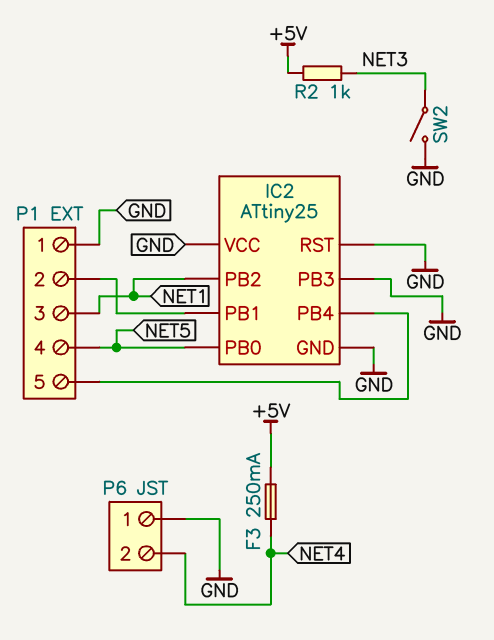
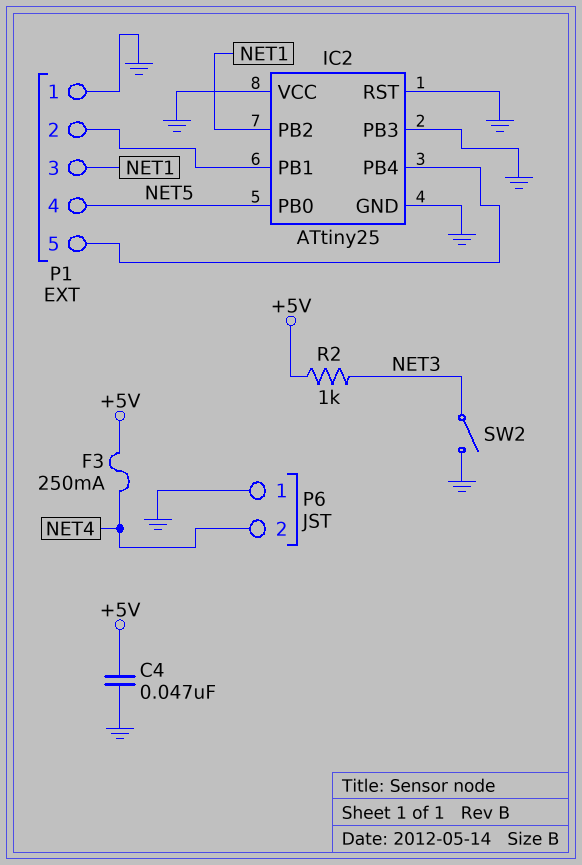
C4: none -> 47nF (+5V, GND)

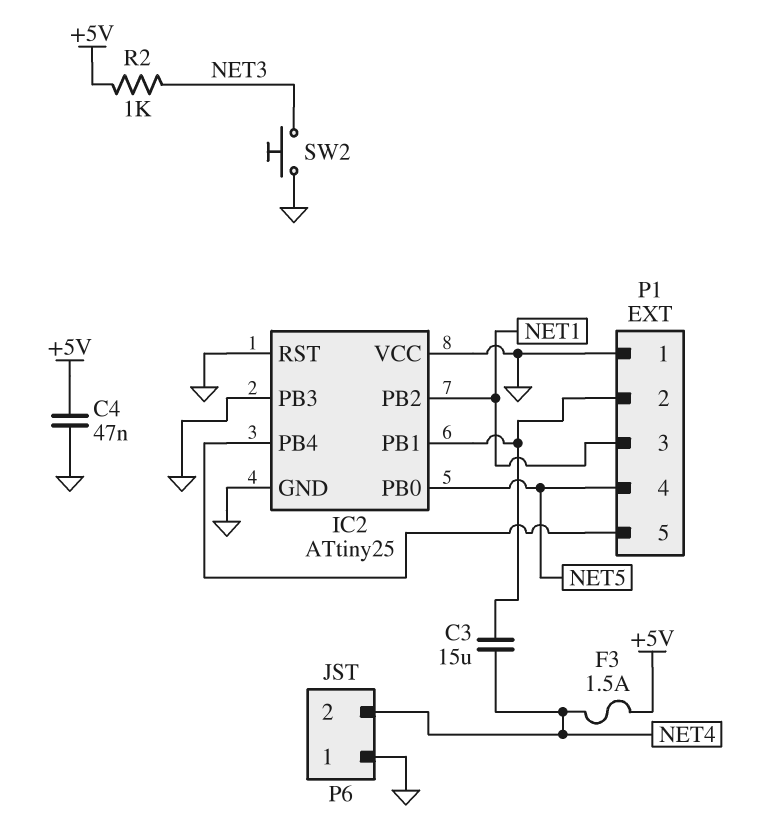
C3: none -> 15uF (IC2/PB1, NET4)
F3: 250mA (+5V, NET4) -> 1.5A (+5V, NET4)
SW2: switch (GND, NET3) -> button (GND, NET3)

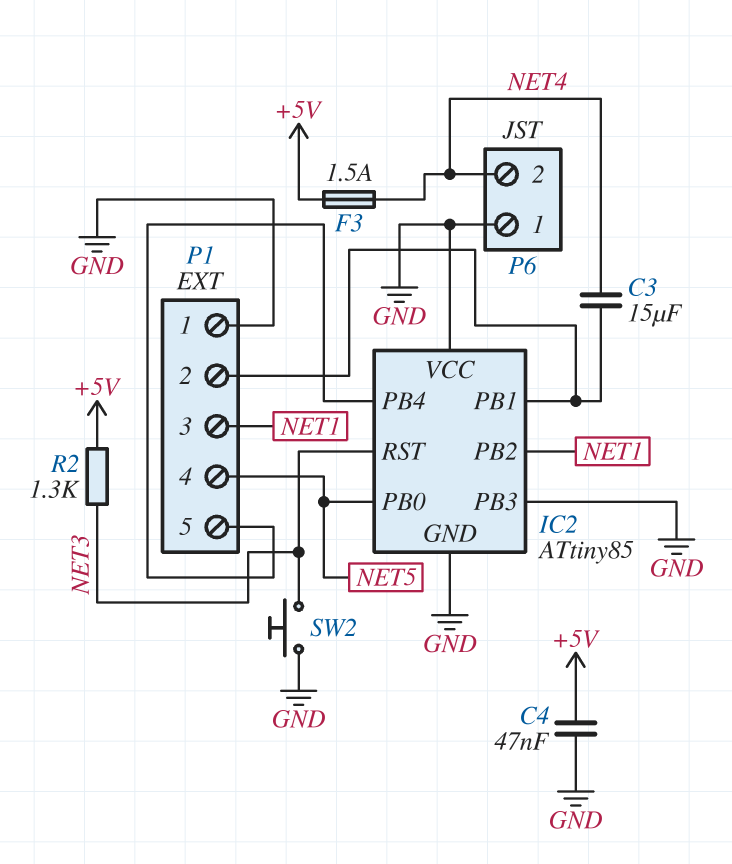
IC2: ATtiny25 -> ATtiny85
IC2 pin RST: GND -> NET3
R2: 1k (+5V, NET3) -> 1.3k (+5V, NET3)

